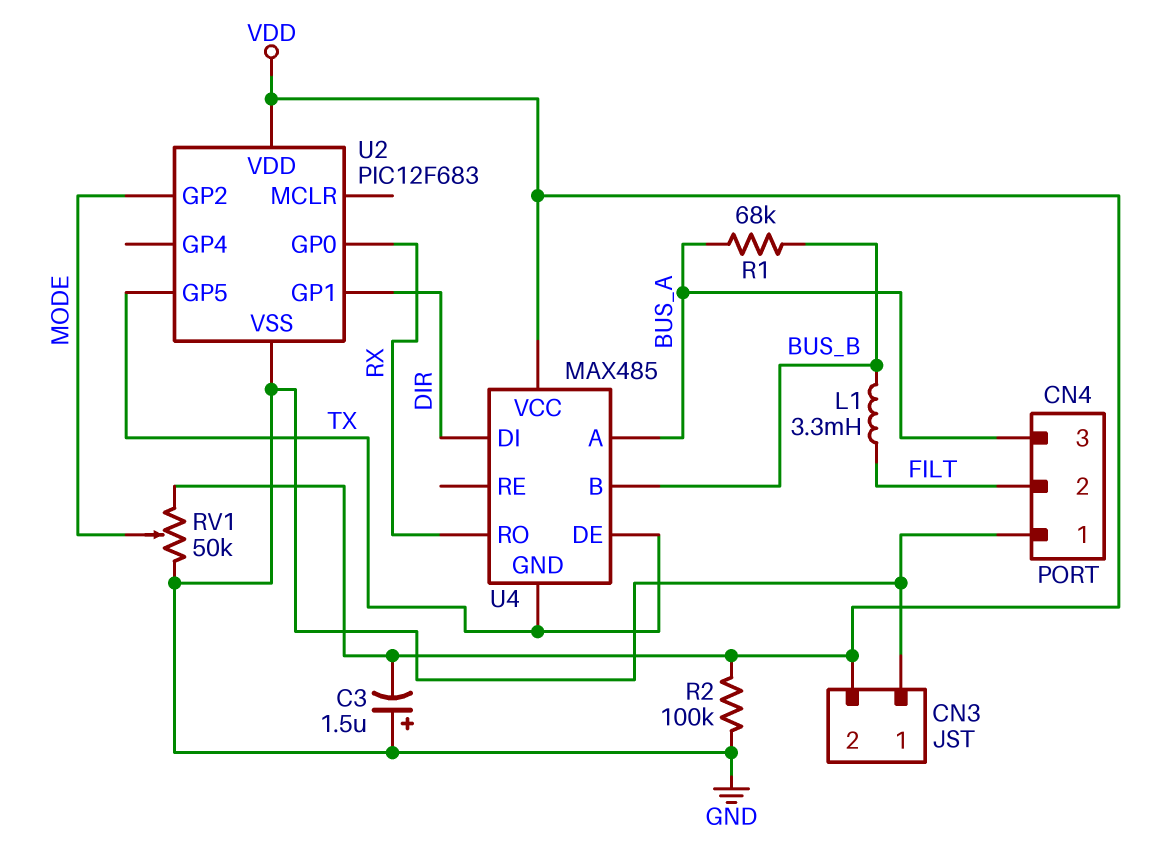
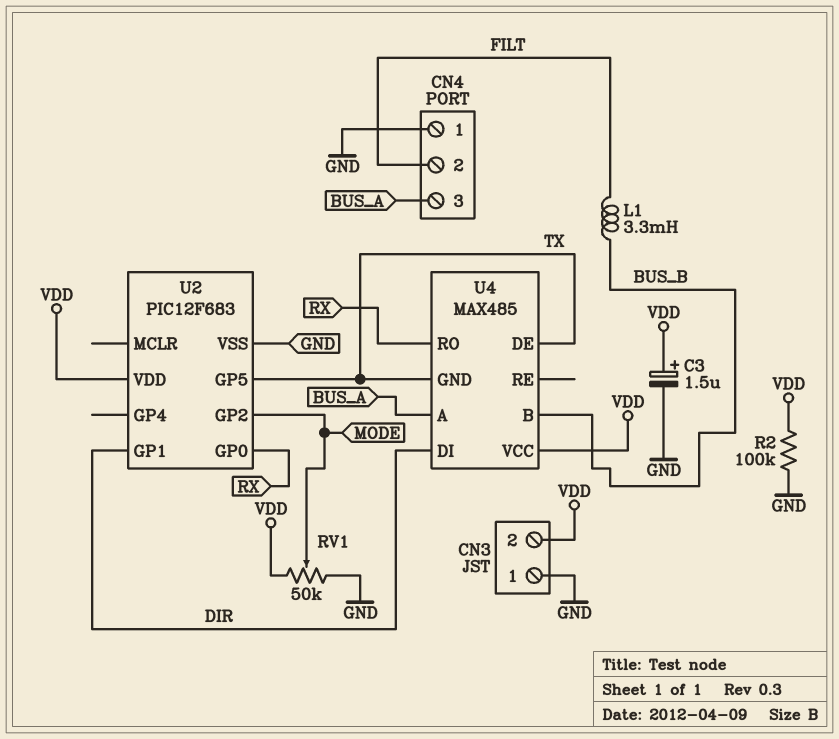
C3: 1.5uF (plus GND, minus VDD) -> 1.5uF (plus VDD, minus GND)
R1: 68k (BUS_A, BUS_B) -> none

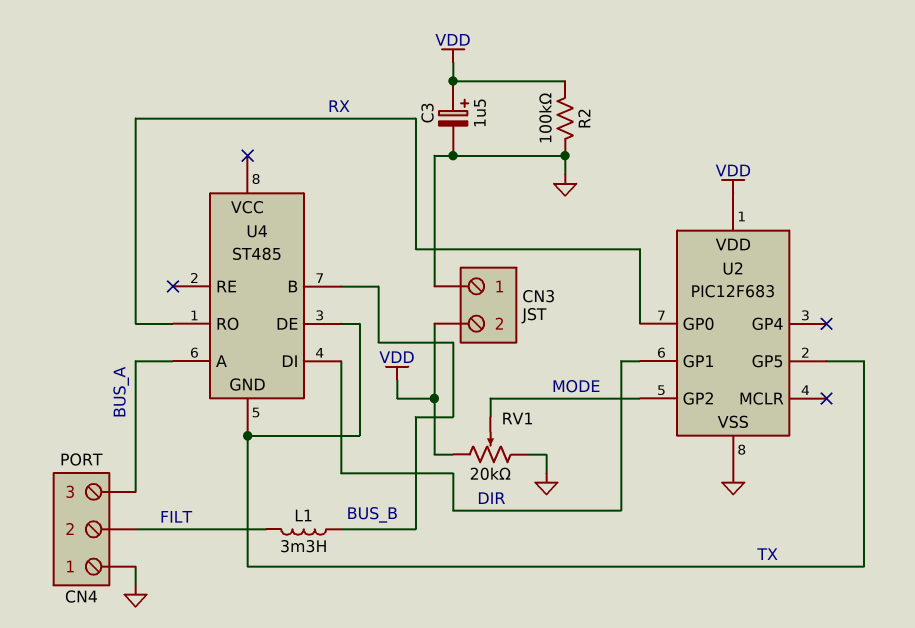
RV1: 50k (GND, VDD, wiper MODE) -> 20k (GND, VDD, wiper MODE)
U4: MAX485 -> ST485
U4 pin VCC: VDD -> none

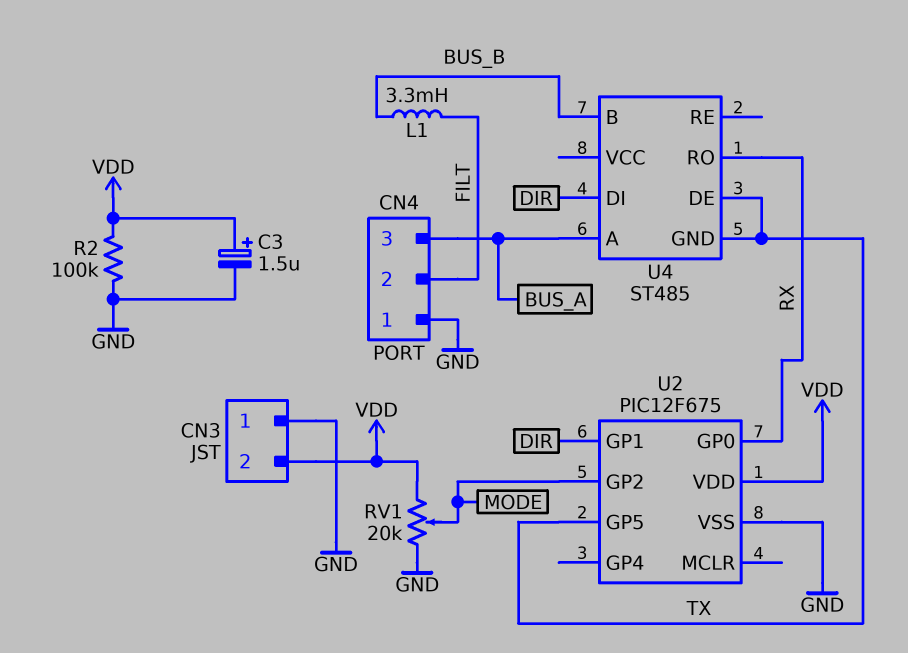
U2: PIC12F683 -> PIC12F675

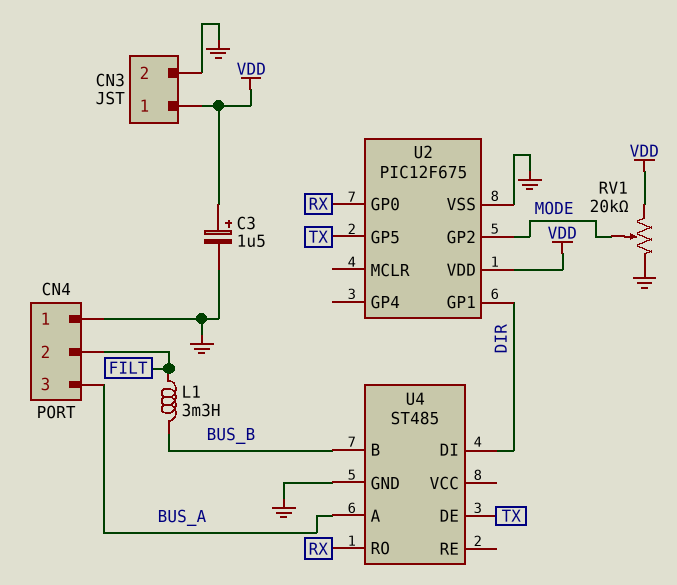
CN3 pin 1: GND -> VDD
CN3 pin 2: VDD -> GND
R2: 100k (GND, VDD) -> none
U4 pin GND: TX -> GND

